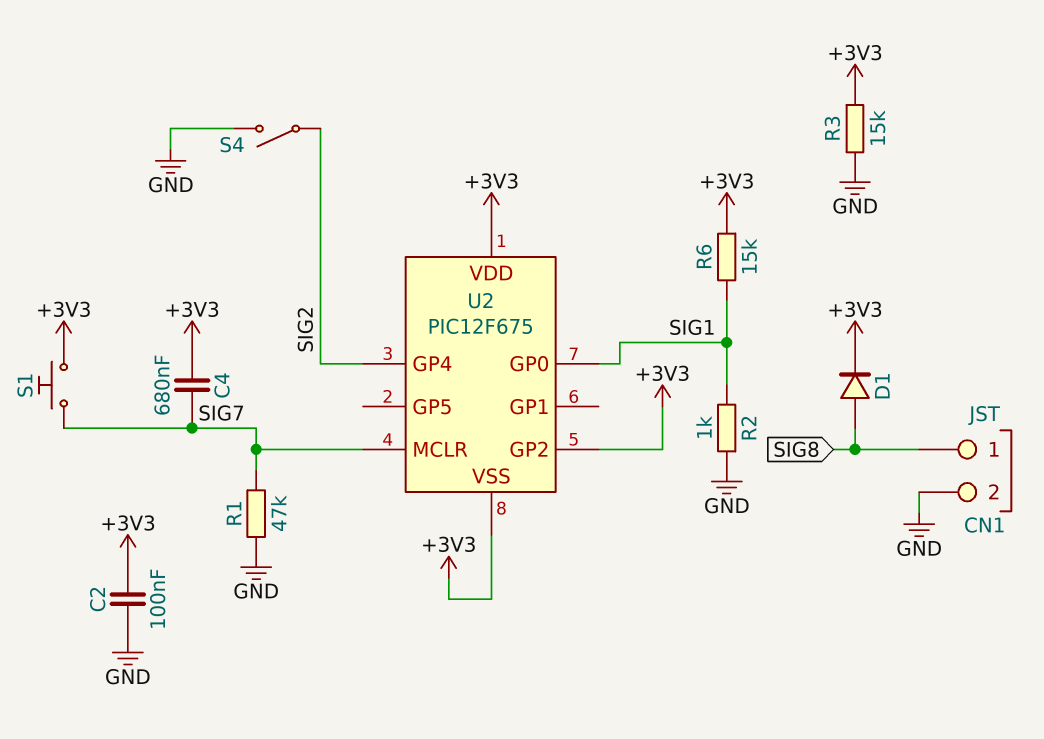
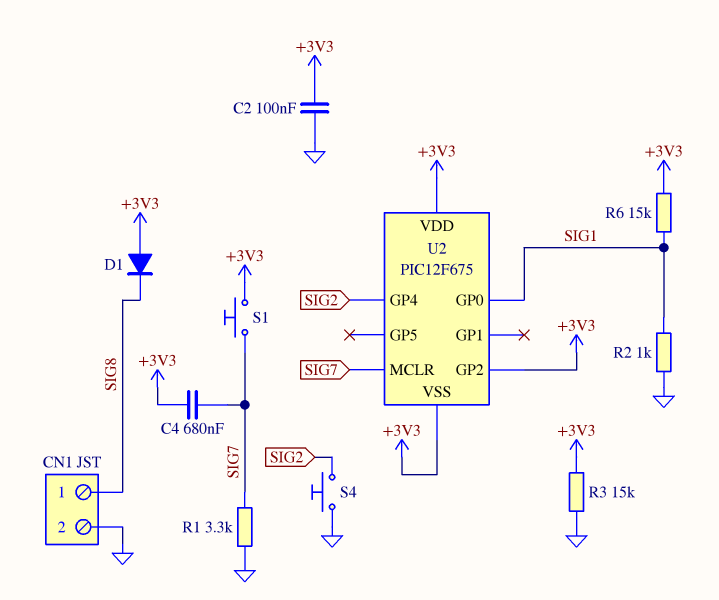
D1: diode (A SIG8, K +3V3) -> diode (A +3V3, K SIG8)
R1: 47k (GND, SIG7) -> 3.3k (GND, SIG7)
S4: switch (GND, SIG2) -> button (GND, SIG2)

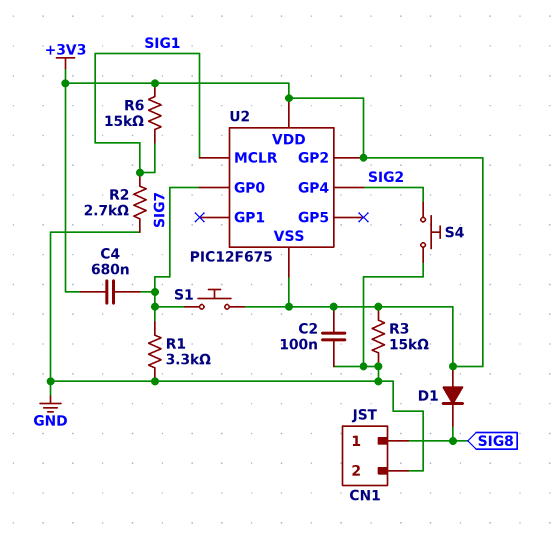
R2: 1k (GND, SIG1) -> 2.7k (GND, SIG1)
U2 pin GP0: SIG1 -> SIG7
U2 pin MCLR: SIG7 -> SIG1

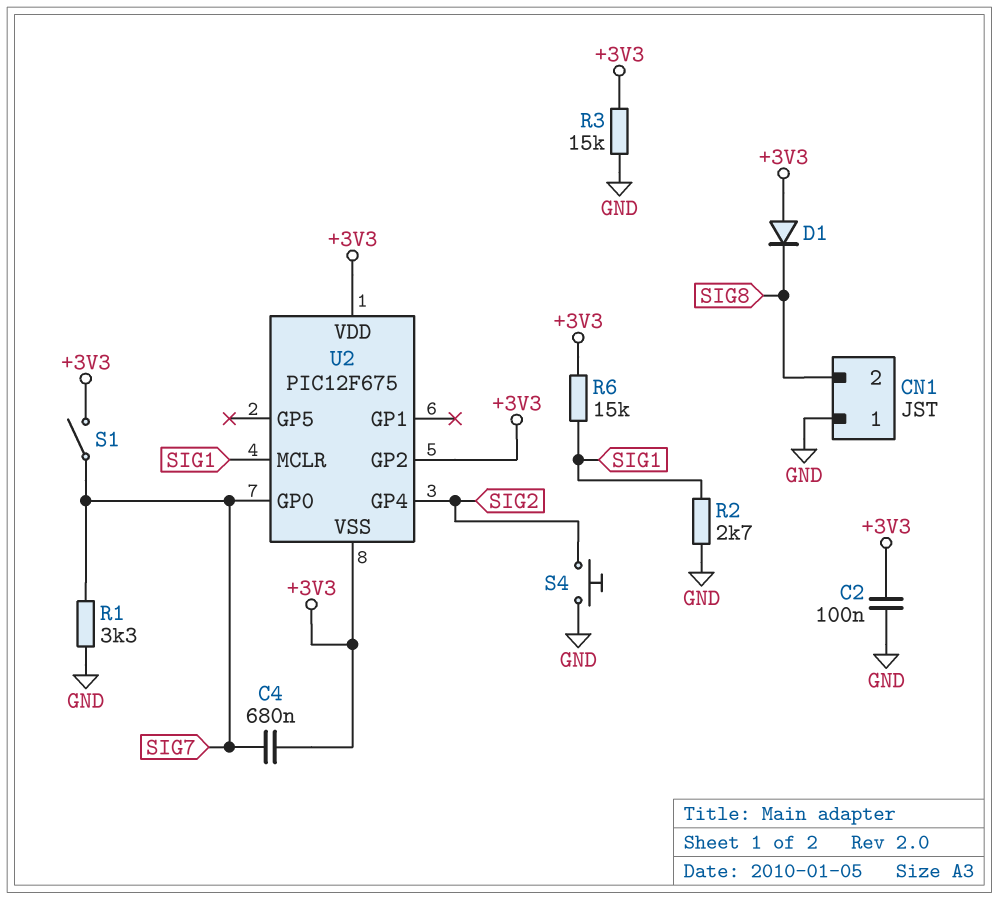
CN1 pin 1: SIG8 -> GND
CN1 pin 2: GND -> SIG8
S1: button (+3V3, SIG7) -> switch (+3V3, SIG7)

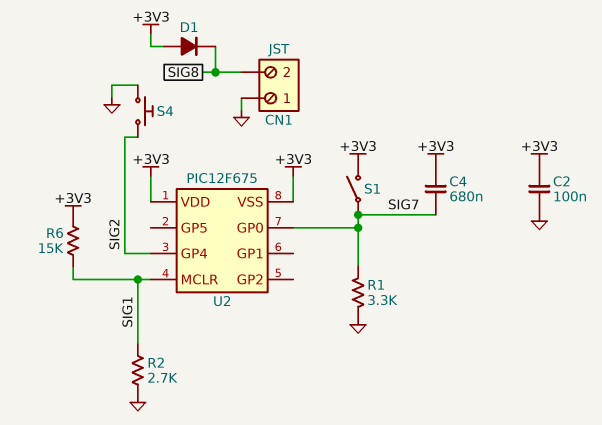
R3: 15k (+3V3, GND) -> none
U2 pin GP2: +3V3 -> none

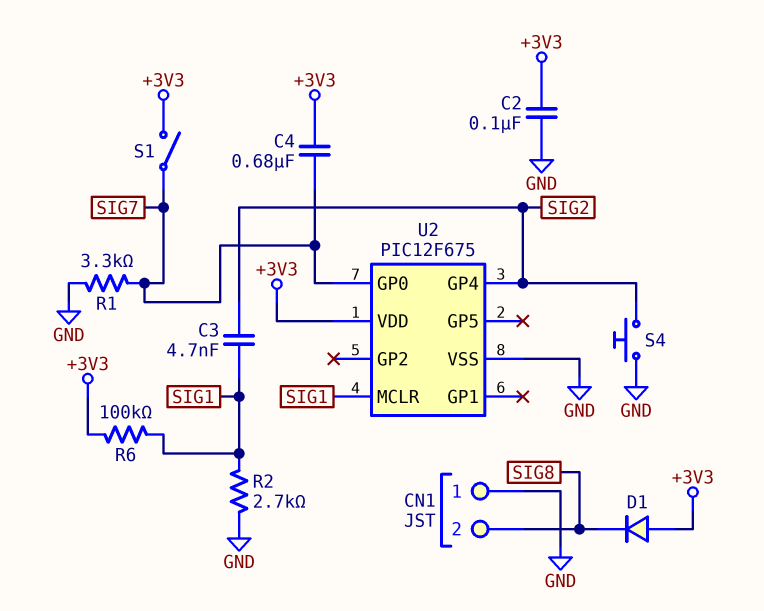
C3: none -> 4.7nF (SIG1, SIG2)
R6: 15k (+3V3, SIG1) -> 100k (+3V3, SIG1)
U2 pin VSS: +3V3 -> GND

